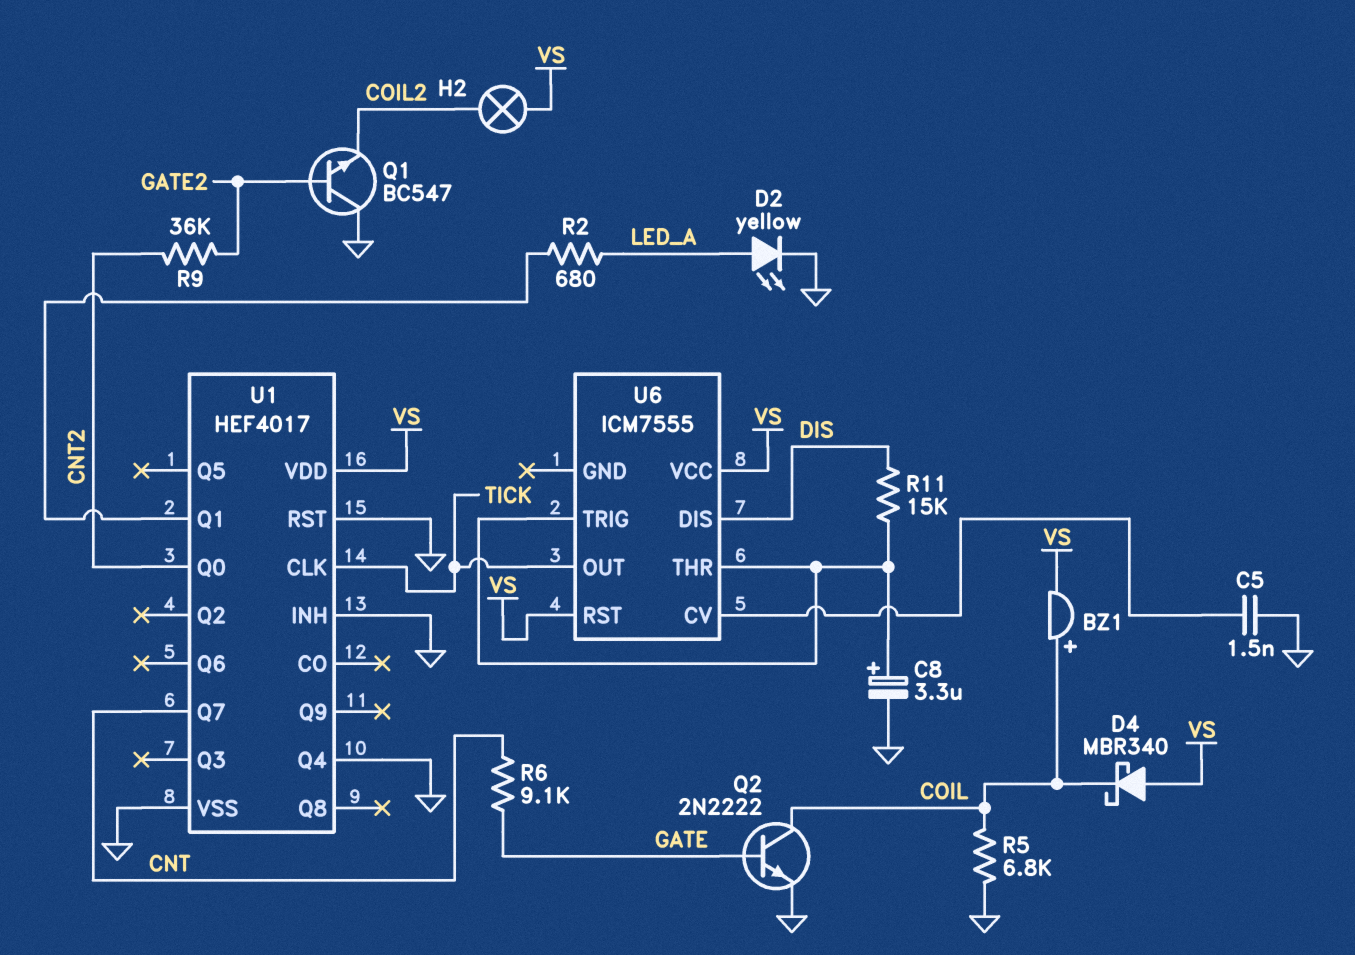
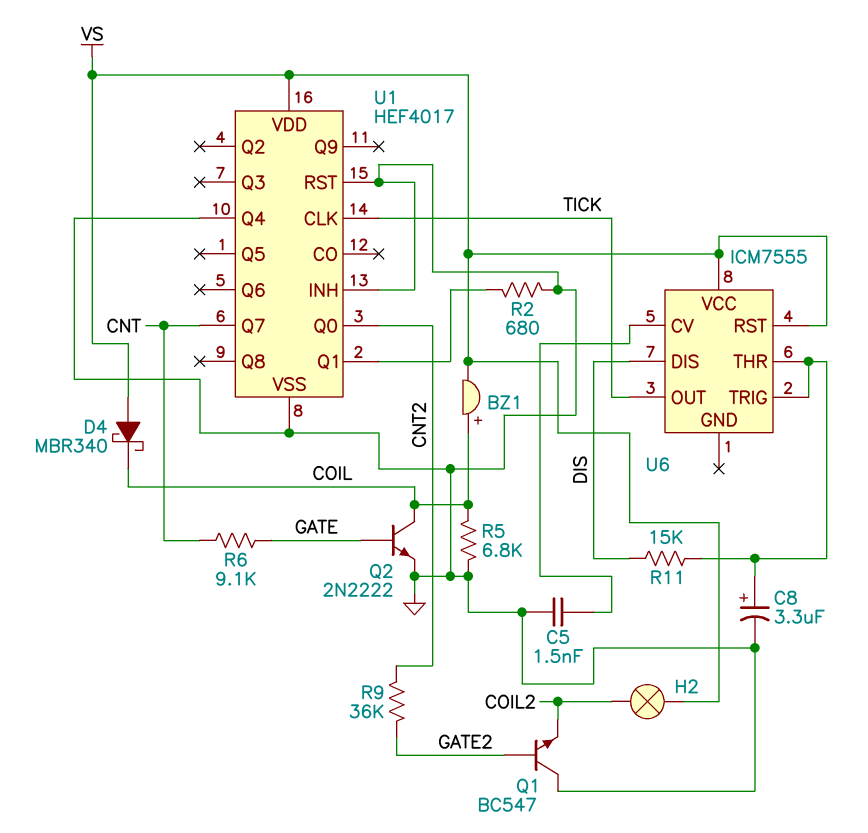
D2: LED yellow (A LED_A, K GND) -> none
R2: 680 (LED_A, U1/Q1) -> 680 (GND, U1/Q1)

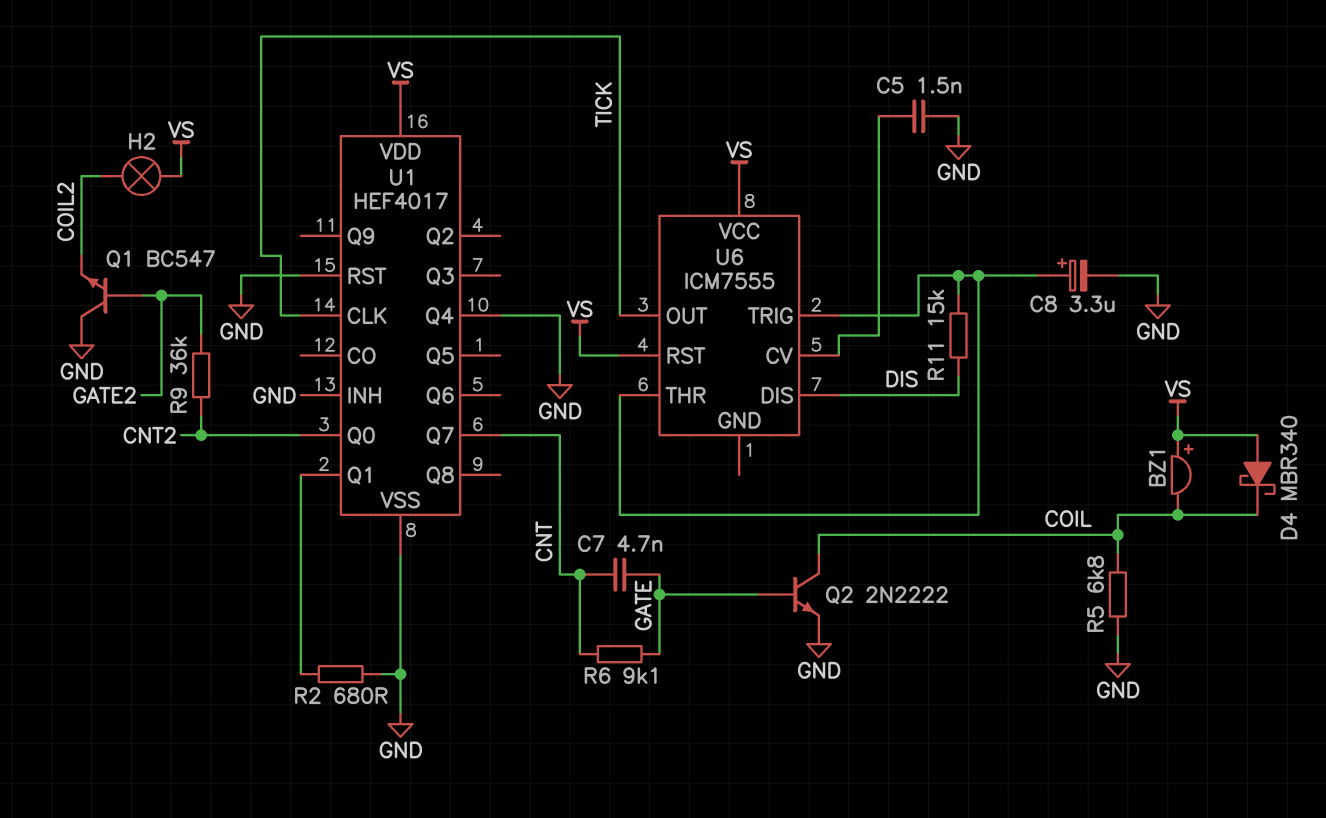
BZ1: buzzer (plus COIL, minus VS) -> buzzer (plus VS, minus COIL)
C7: none -> 4.7nF (CNT, GATE)

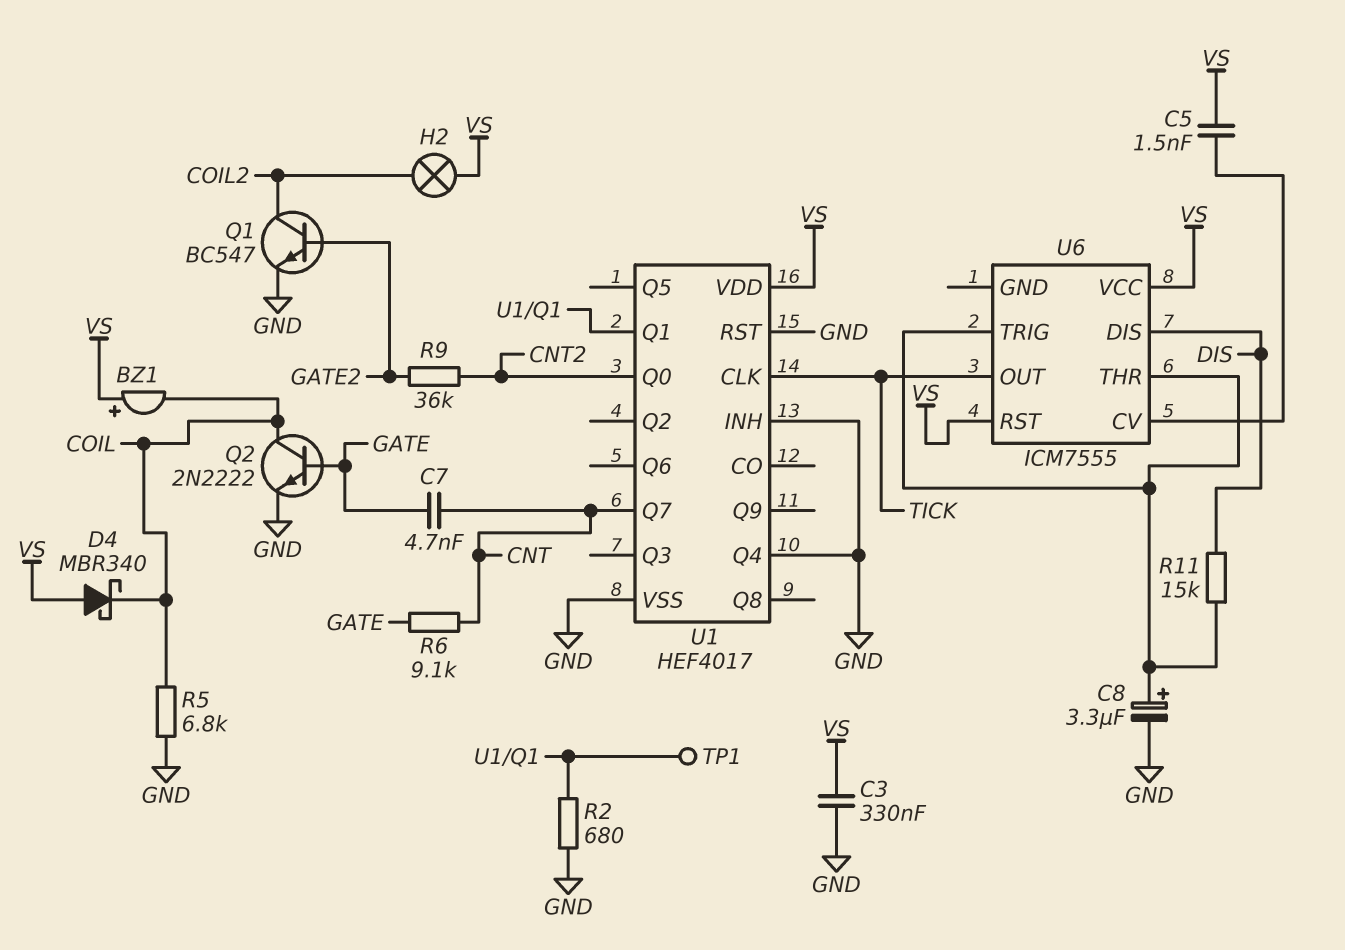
C3: none -> 330nF (GND, VS)
C5: 1.5nF (GND, U6/CV) -> 1.5nF (U6/CV, VS)
Q1: NPN BC547 (B GATE2, C GND, E COIL2) -> NPN BC547 (B GATE2, C COIL2, E GND)
TP1: none -> test point (U1/Q1)

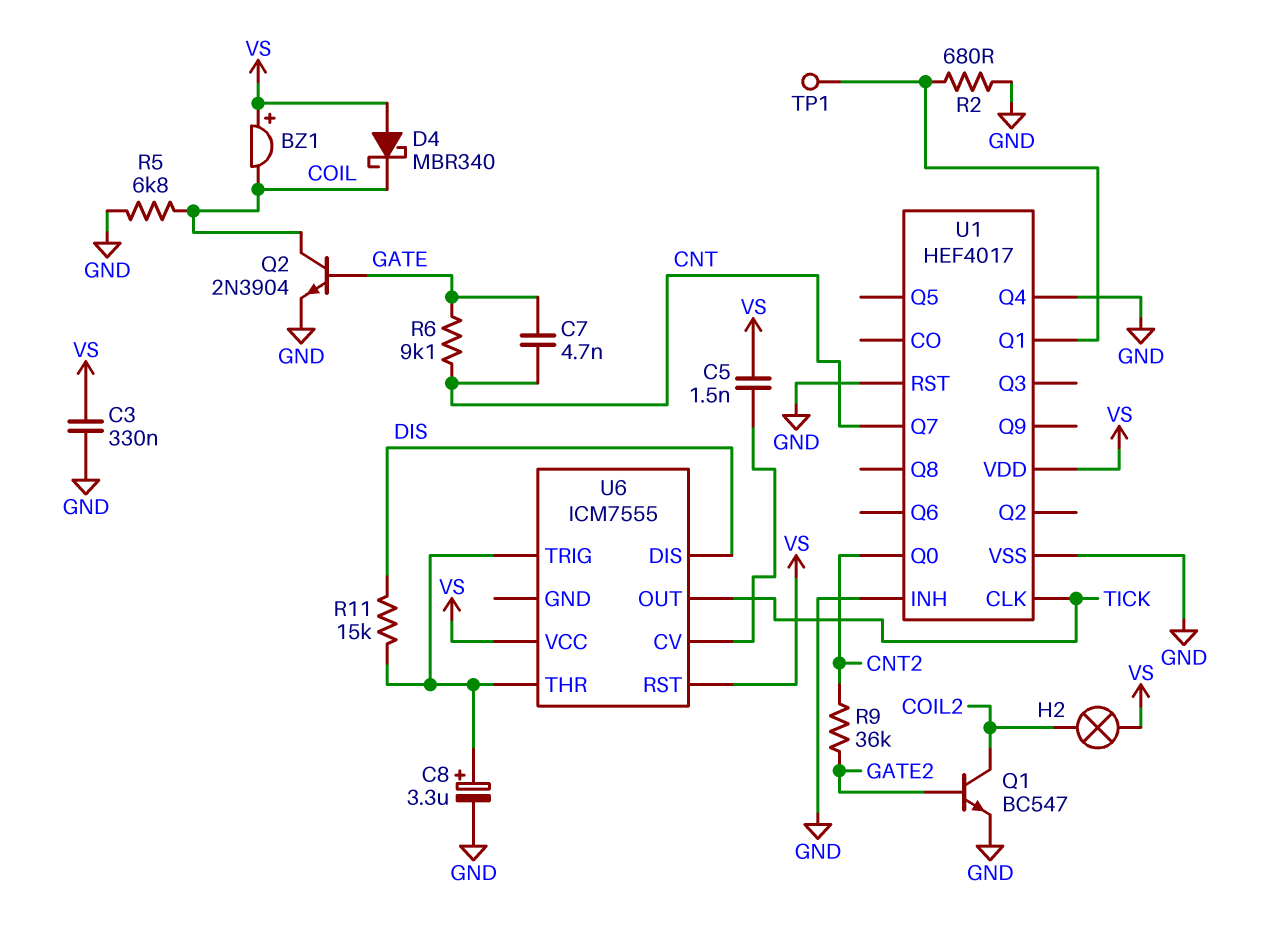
Q2: NPN 2N2222 (B GATE, C COIL, E GND) -> NPN 2N3904 (B GATE, C COIL, E GND)

